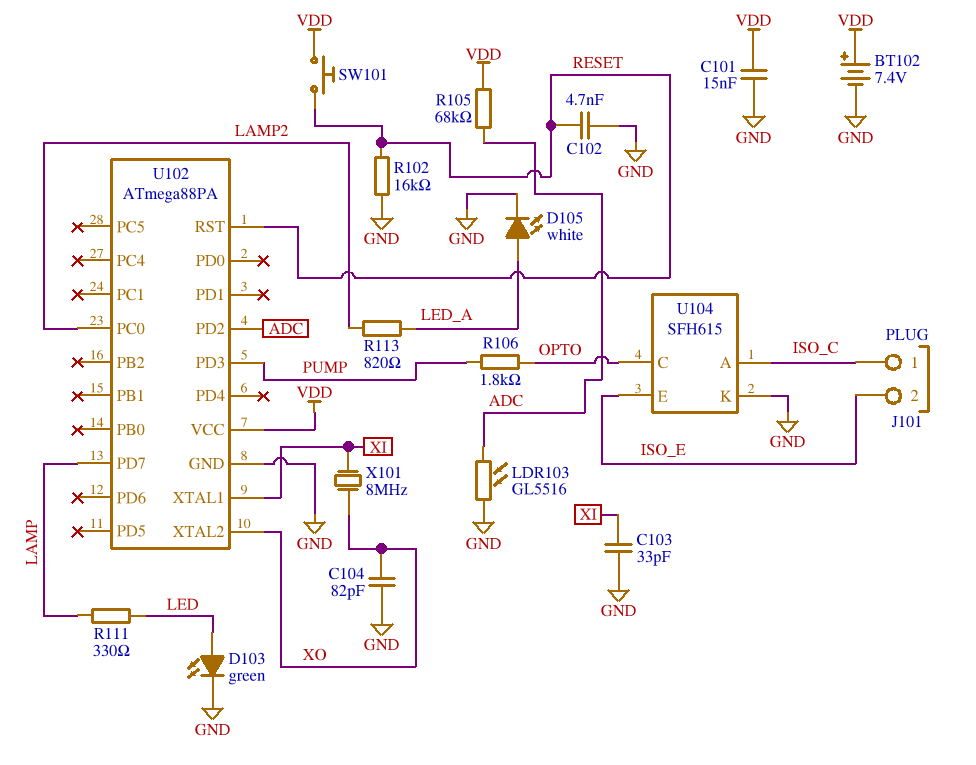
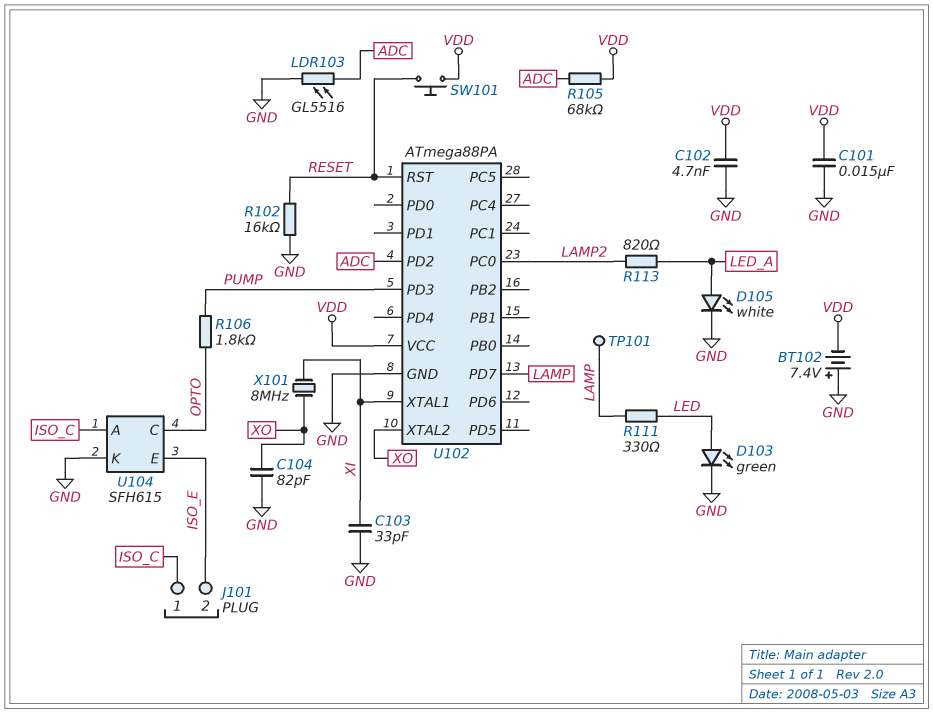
BT102: 7.4V (plus VDD, minus GND) -> 7.4V (plus GND, minus VDD)
C102: 4.7nF (GND, RESET) -> 4.7nF (GND, VDD)
TP101: none -> test point (LAMP)

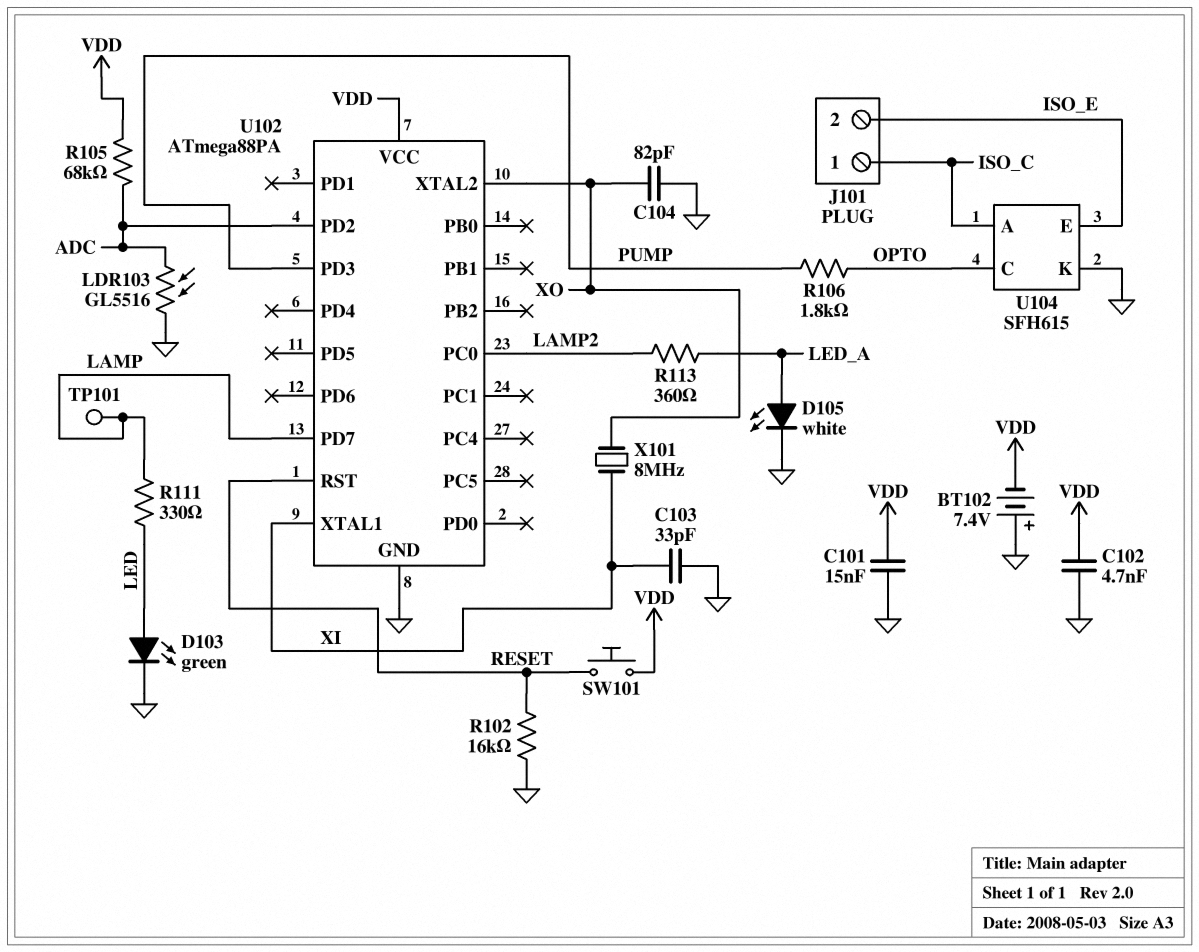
R113: 820 (LAMP2, LED_A) -> 360 (LAMP2, LED_A)

